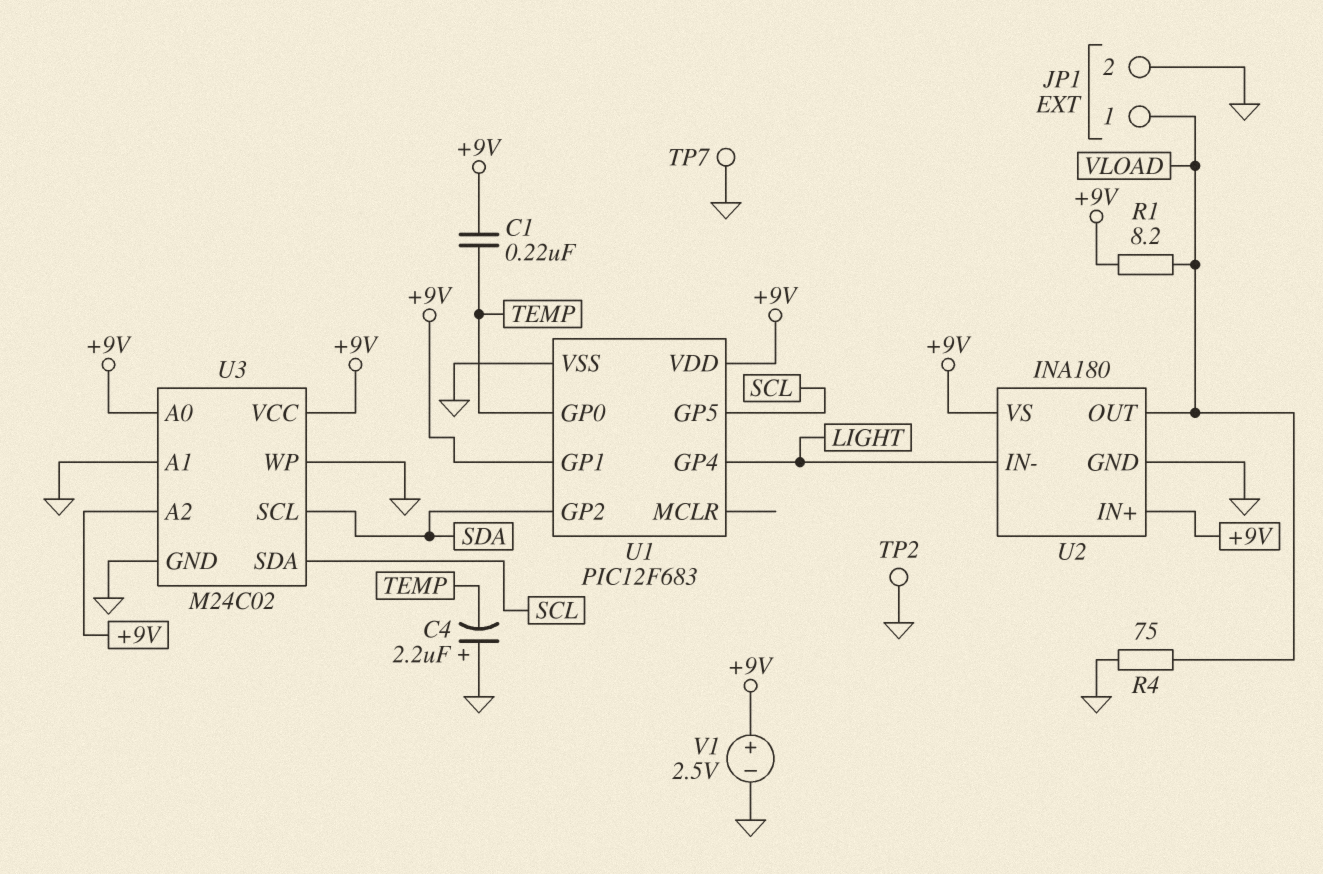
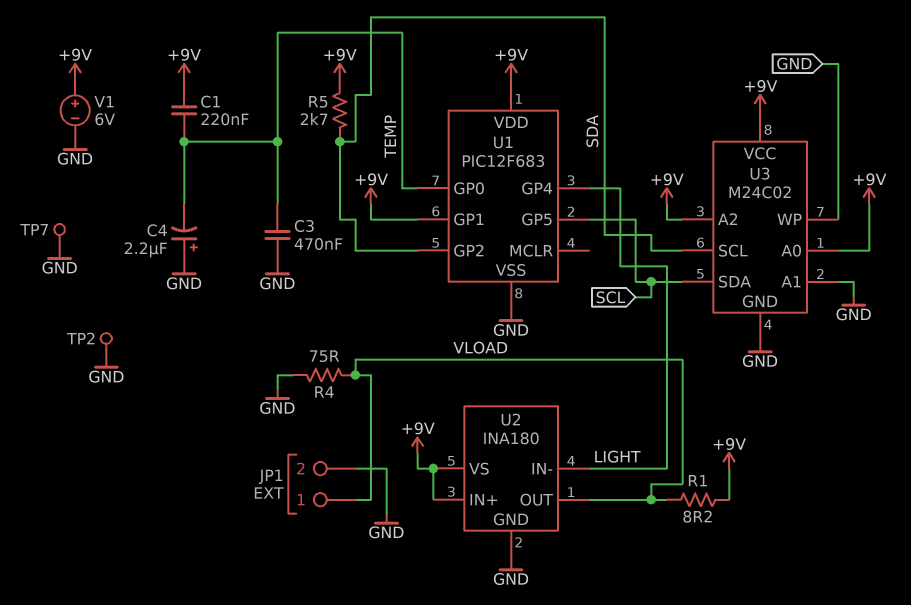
C3: none -> 470nF (GND, TEMP)
R5: none -> 2.7k (+9V, SDA)
V1: 2.5V (plus +9V, minus GND) -> 6V (plus +9V, minus GND)

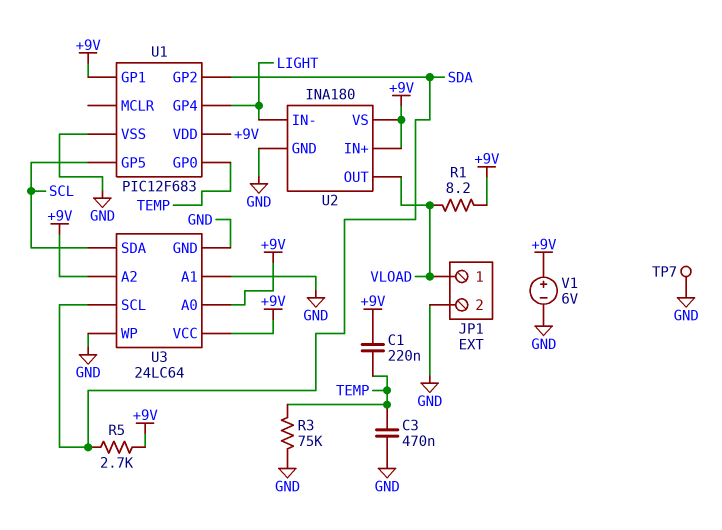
C4: 2.2uF (plus GND, minus TEMP) -> none
R3: none -> 75k (GND, TEMP)
R4: 75 (GND, VLOAD) -> none
TP2: test point (GND) -> none
U3: M24C02 -> 24LC64

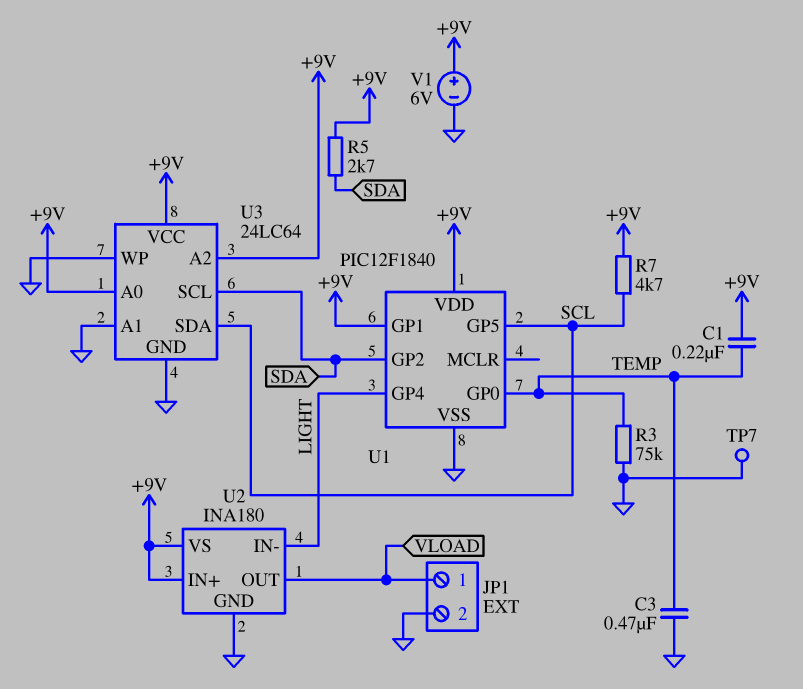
R1: 8.2 (+9V, VLOAD) -> none
R7: none -> 4.7k (+9V, SCL)
U1: PIC12F683 -> PIC12F1840

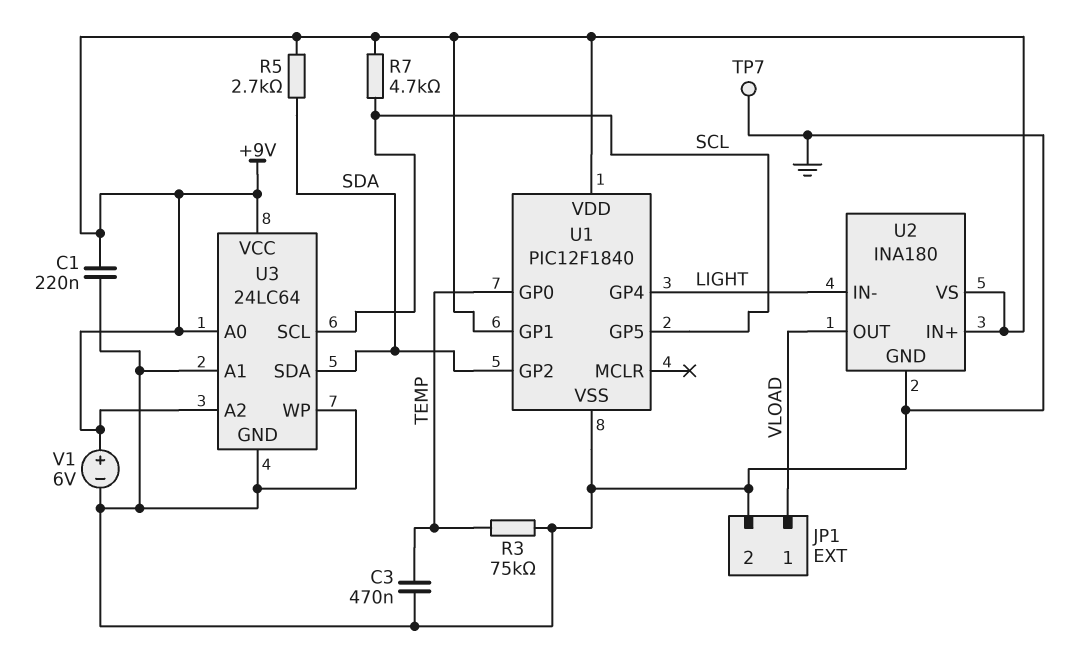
C1: 220nF (+9V, TEMP) -> 220nF (+9V, GND)
U3 pin SCL: SDA -> SCL
U3 pin SDA: SCL -> SDA

